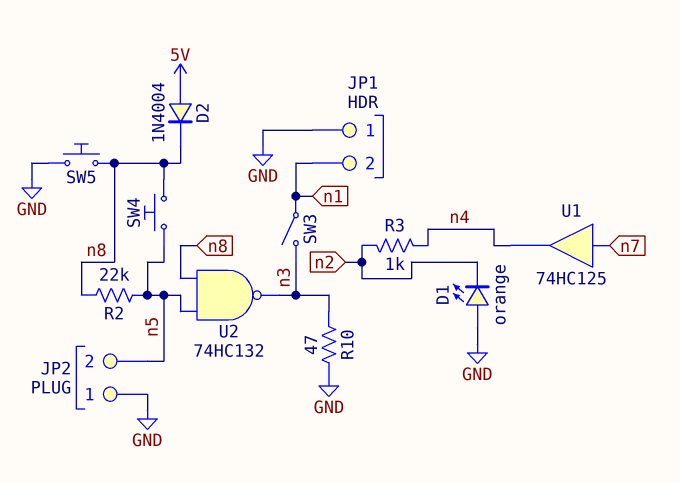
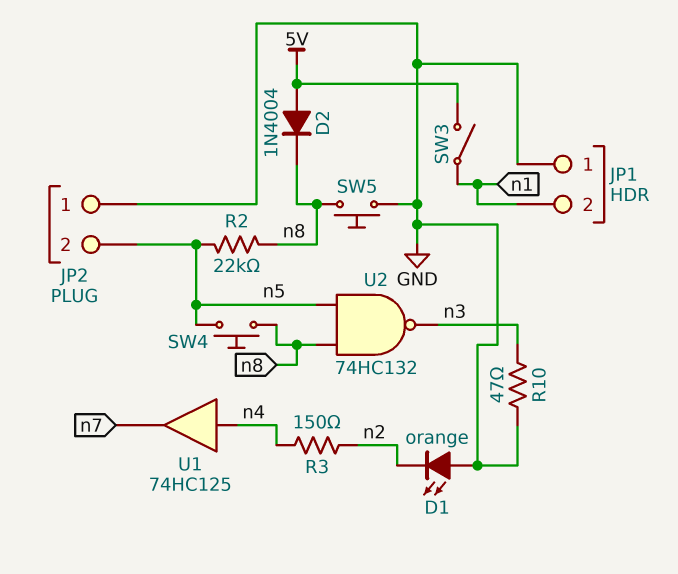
R3: 1k (n2, n4) -> 150 (n2, n4)
SW3: switch (n1, n3) -> switch (5V, n1)
U1: buffer 74HC125 (in n7, out n4) -> buffer 74HC125 (in n4, out n7)

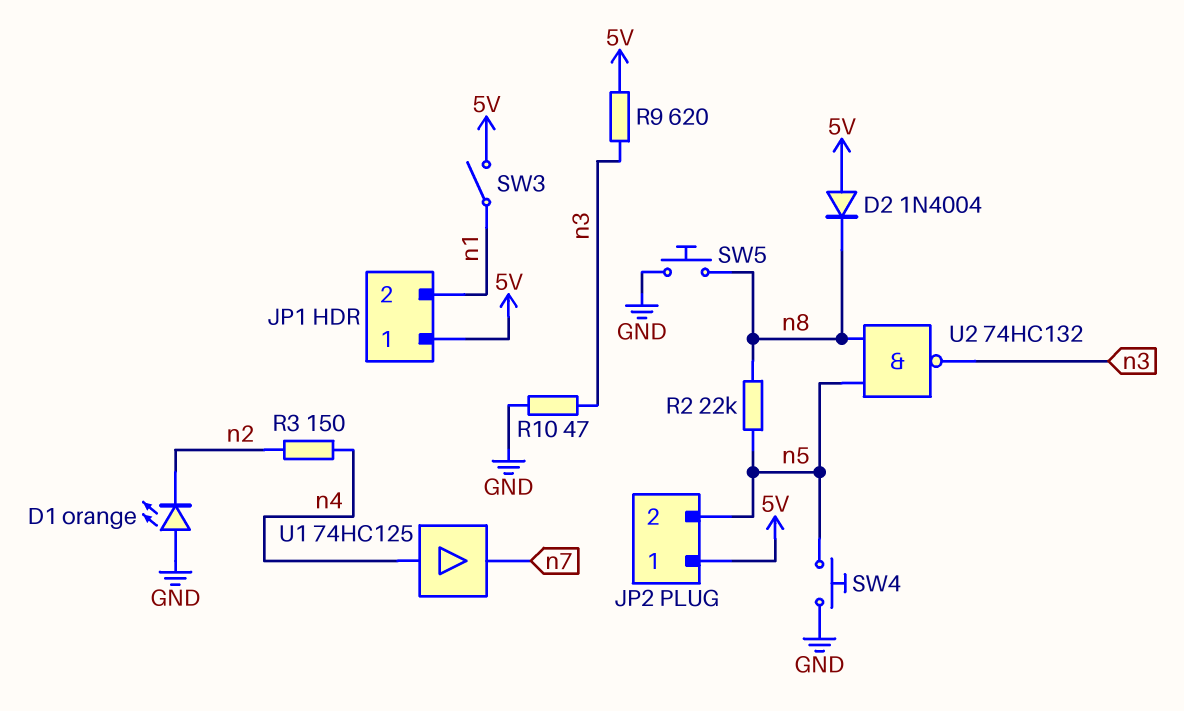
JP1 pin 1: GND -> 5V
JP2 pin 1: GND -> 5V
R9: none -> 620 (5V, n3)
SW4: button (n5, n8) -> button (GND, n5)

